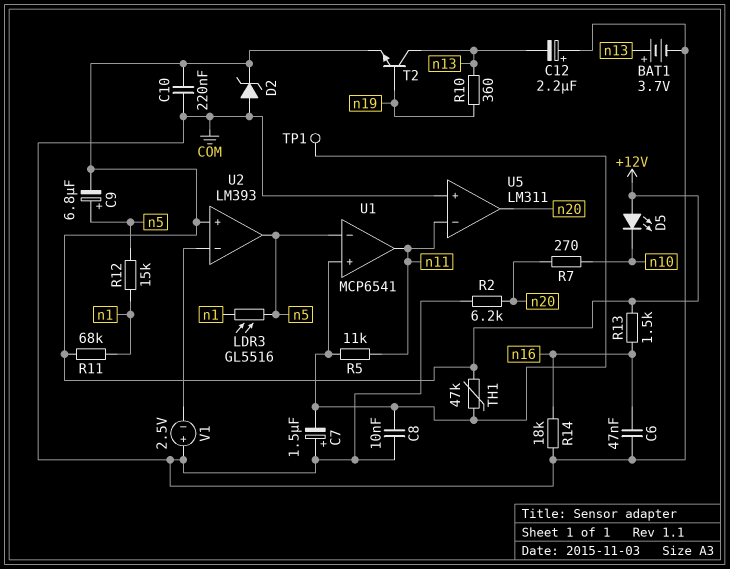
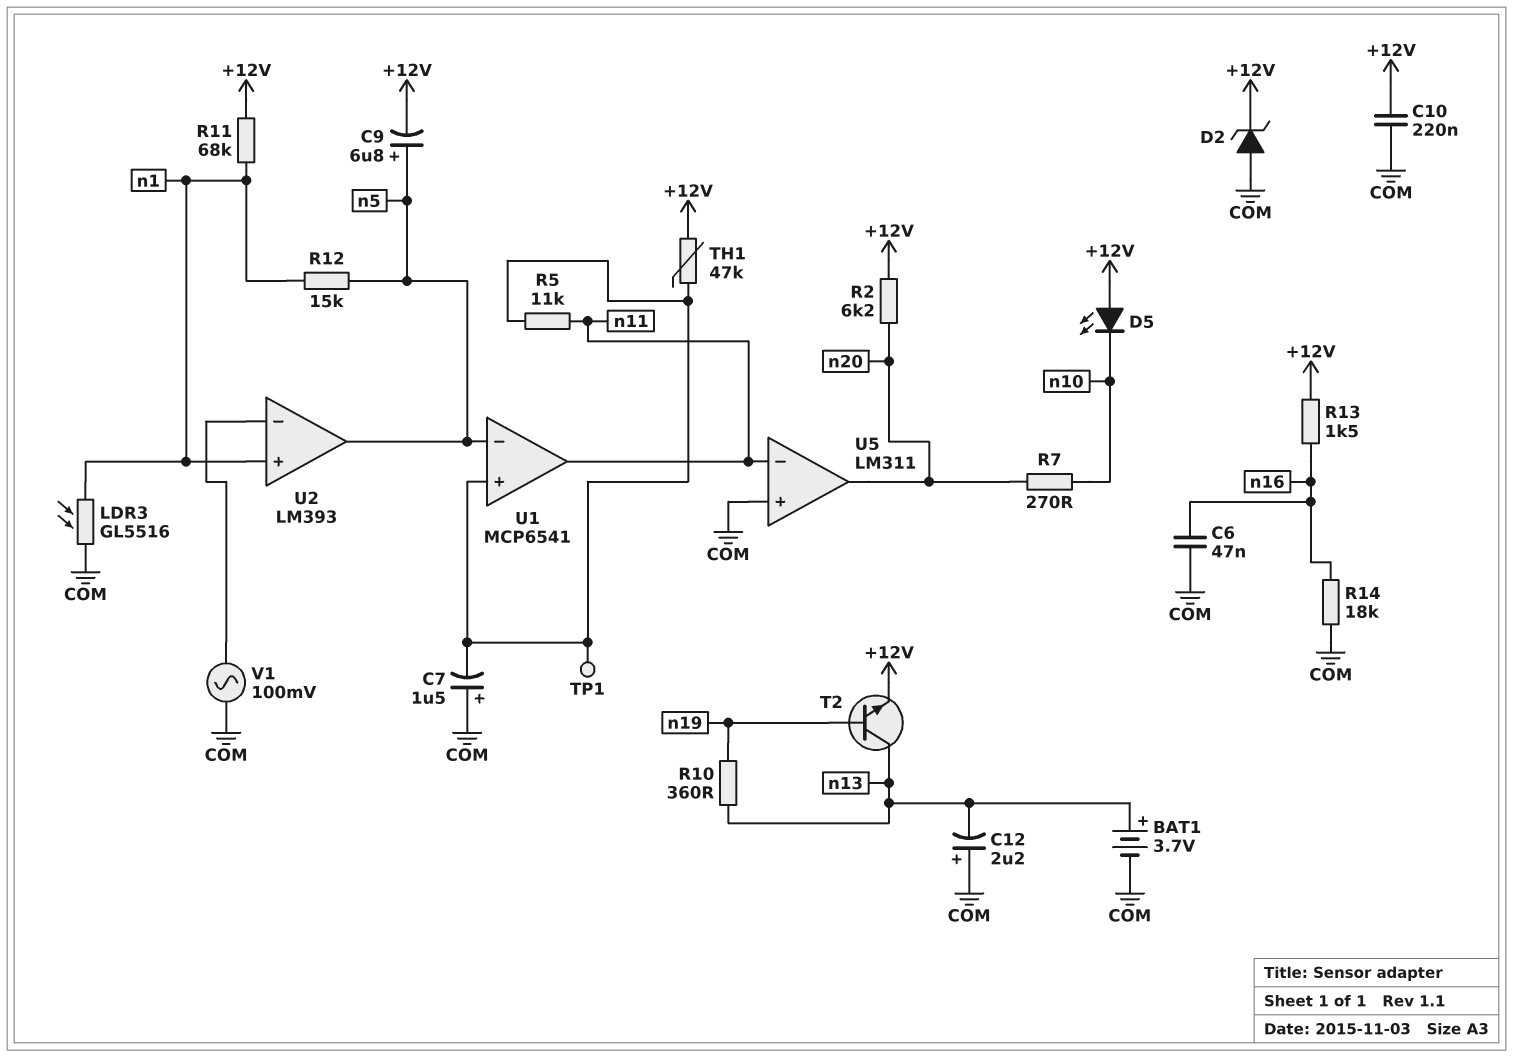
C8: 10nF (COM, U1/in+) -> none
LDR3: GL5516 (n1, n5) -> GL5516 (COM, n1)
R2: 6.2k (COM, n20) -> 6.2k (+12V, n20)
U2 pin in+: +12V -> n1
V1: 2.5V (plus COM, minus U2/in-) -> AC 100mV (COM, U2/in-)

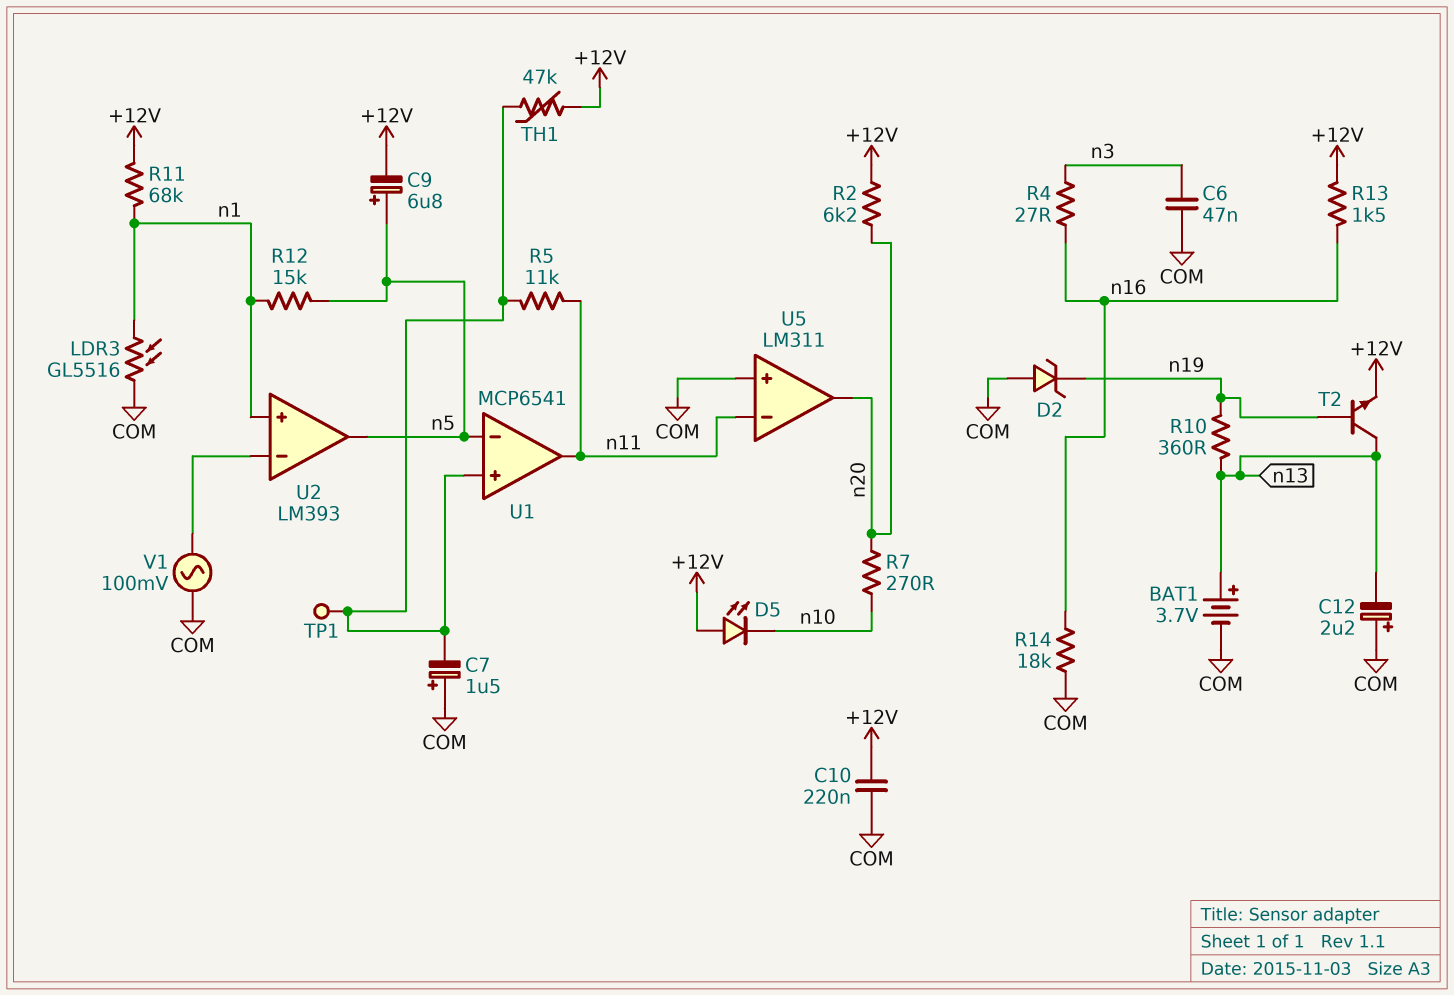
C6: 47nF (COM, n16) -> 47nF (COM, n3)
D2: zener (A COM, K +12V) -> zener (A COM, K n19)
R4: none -> 27 (n3, n16)

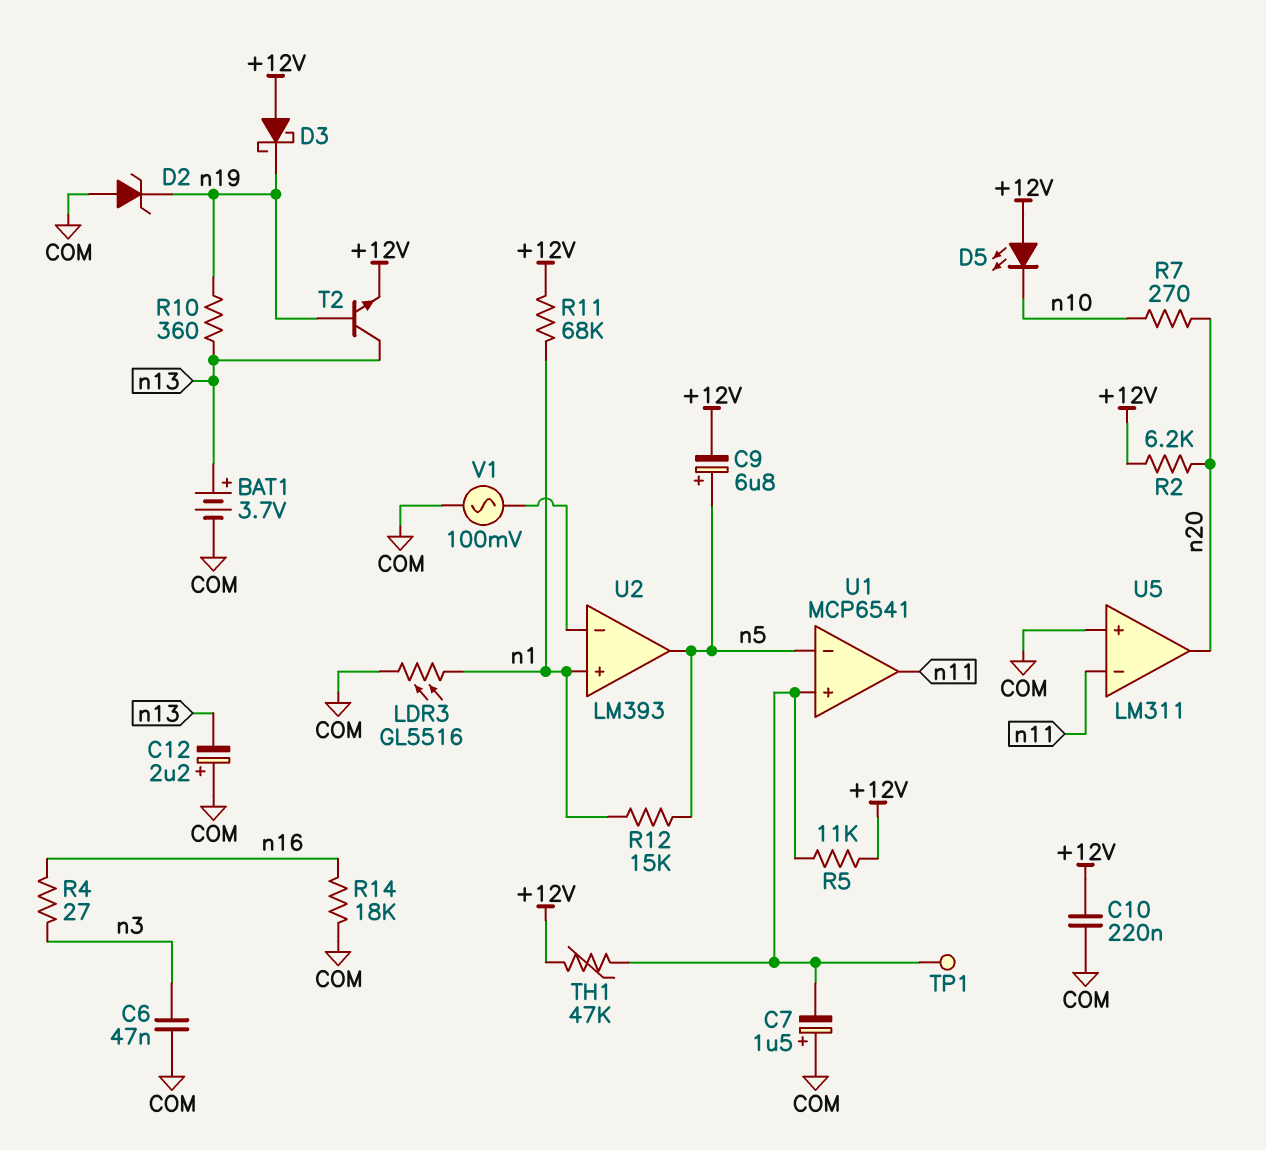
D3: none -> schottky (A +12V, K n19)
R5: 11k (U1/in+, n11) -> 11k (+12V, U1/in+)
R13: 1.5k (+12V, n16) -> none

